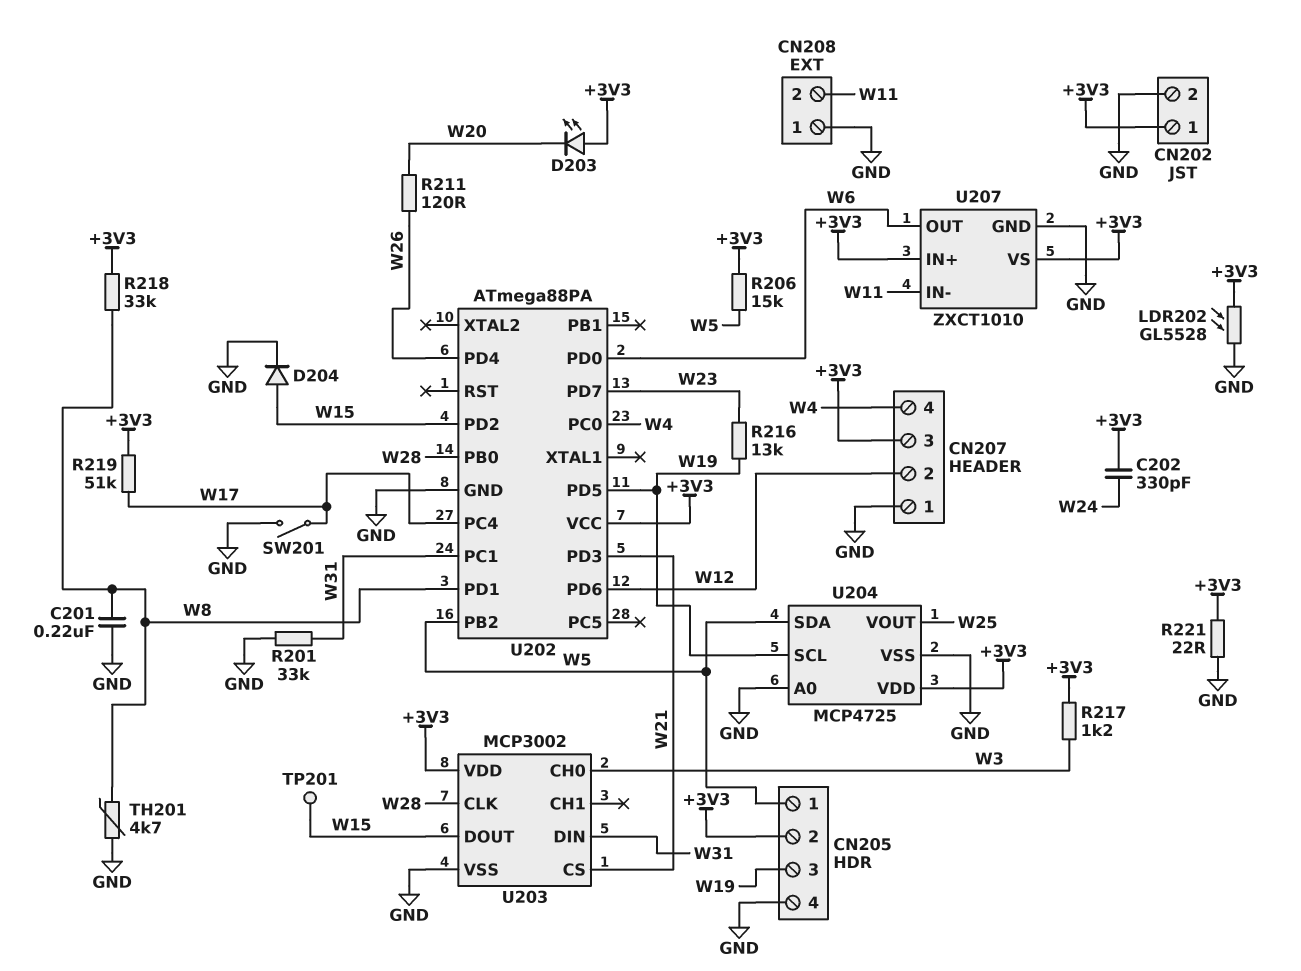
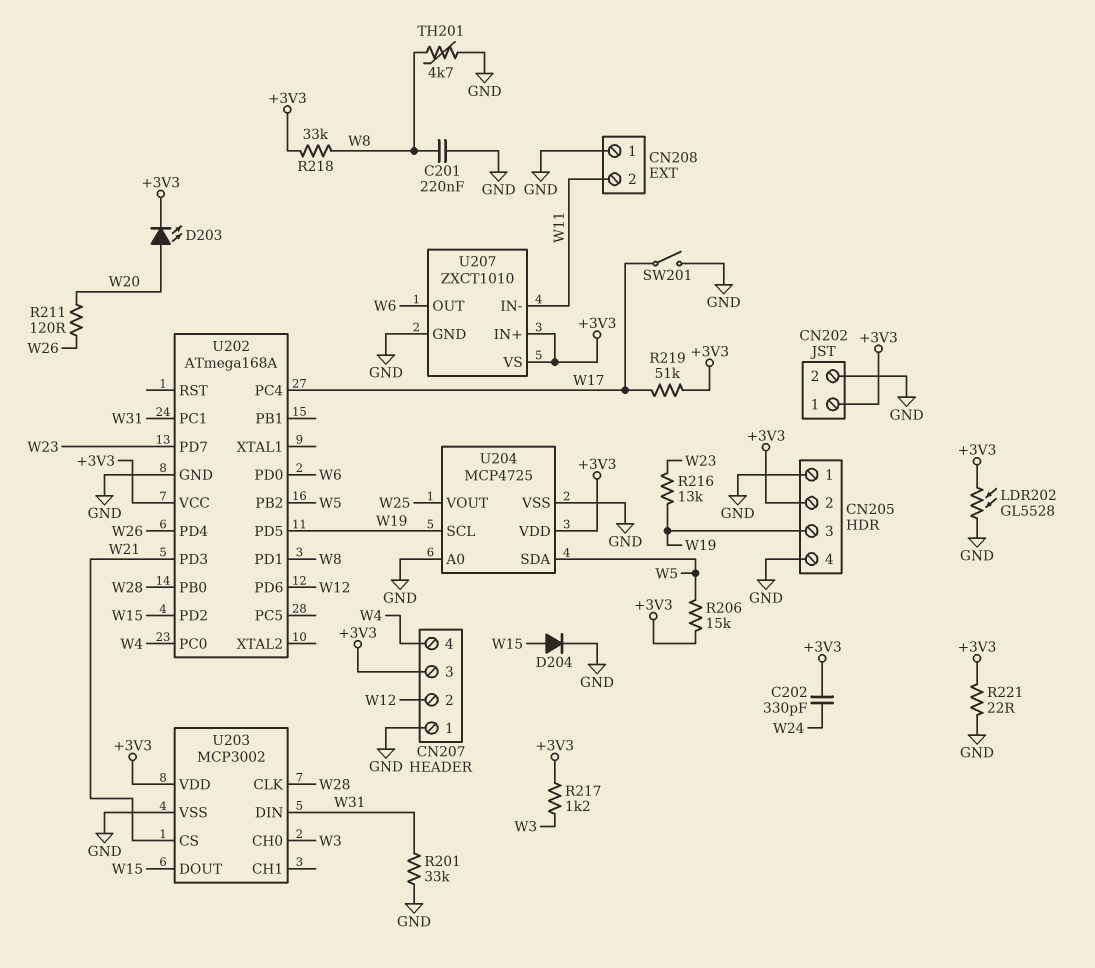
CN205 pin 1: W5 -> GND
D203: LED (A +3V3, K W20) -> LED (A W20, K +3V3)
TP201: test point (W15) -> none
U202: ATmega88PA -> ATmega168A

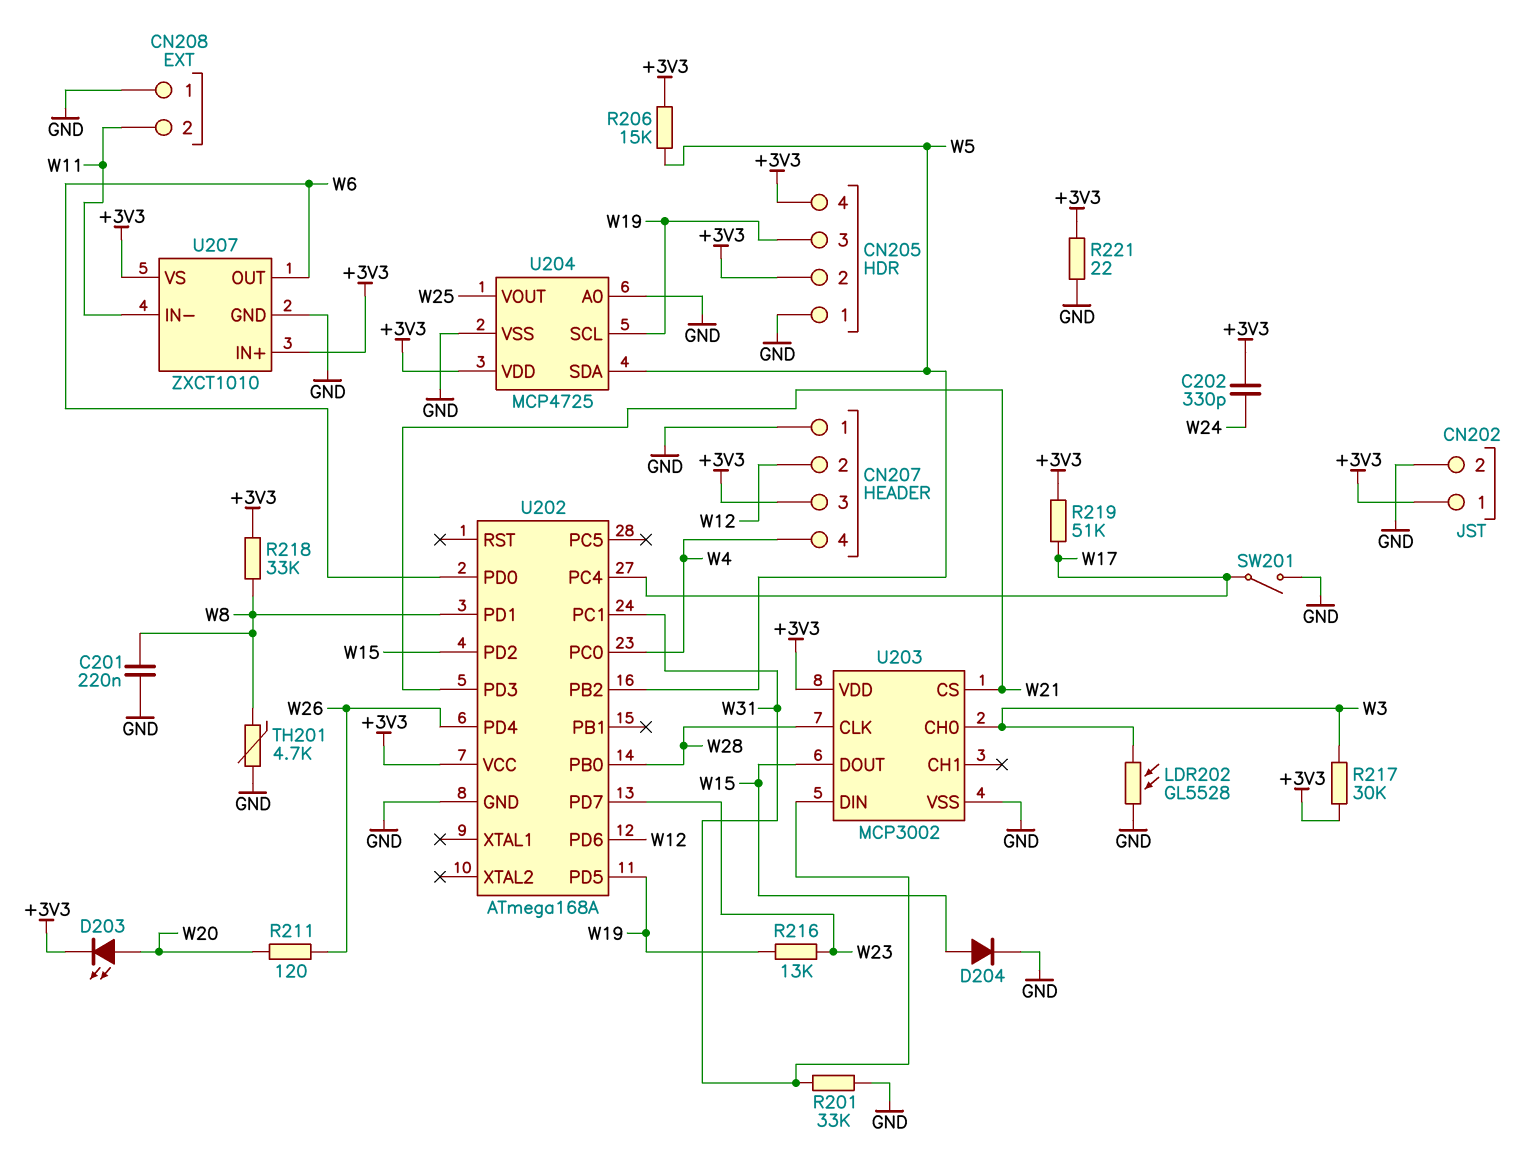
CN205 pin 4: GND -> +3V3
LDR202: GL5528 (+3V3, GND) -> GL5528 (GND, W3)
R217: 1.2k (+3V3, W3) -> 30k (+3V3, W3)

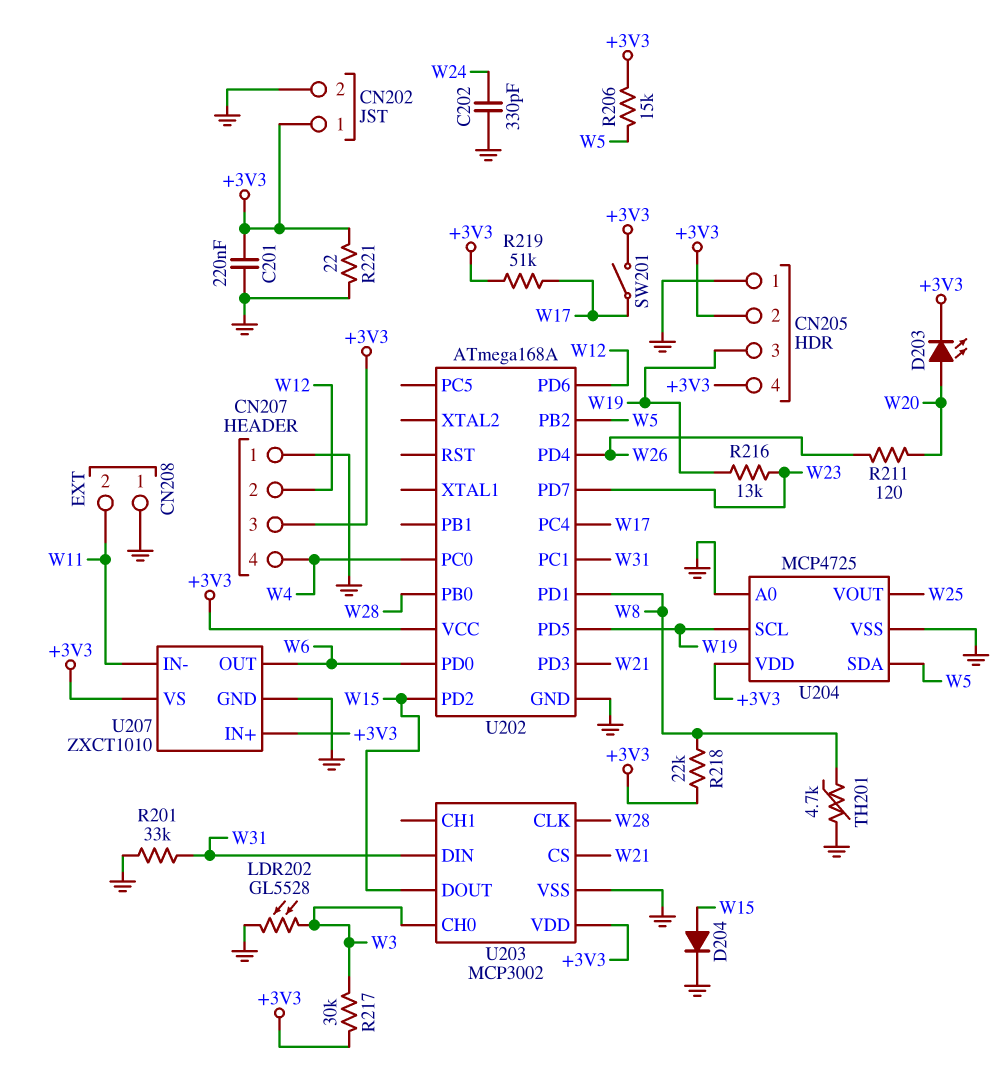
C201: 220nF (GND, W8) -> 220nF (+3V3, GND)
C202: 330pF (+3V3, W24) -> 330pF (GND, W24)
R218: 33k (+3V3, W8) -> 22k (+3V3, W8)
SW201: switch (GND, W17) -> switch (+3V3, W17)

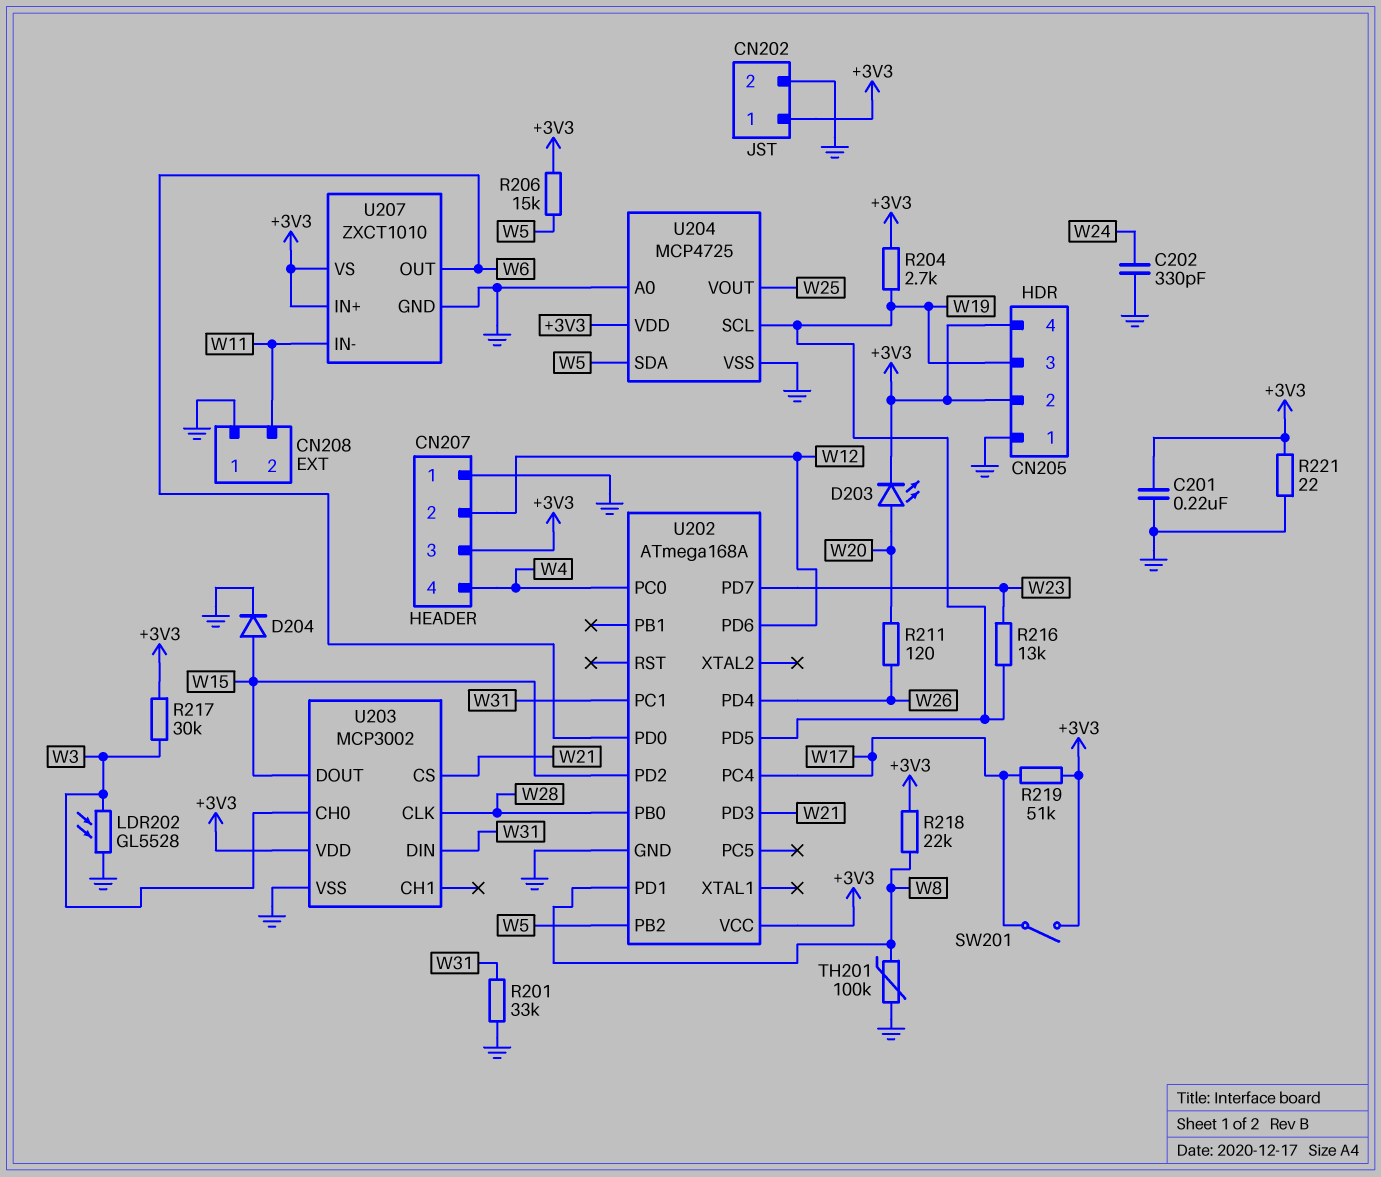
R204: none -> 2.7k (+3V3, W19)
TH201: 4.7k (GND, W8) -> 100k (GND, W8)

